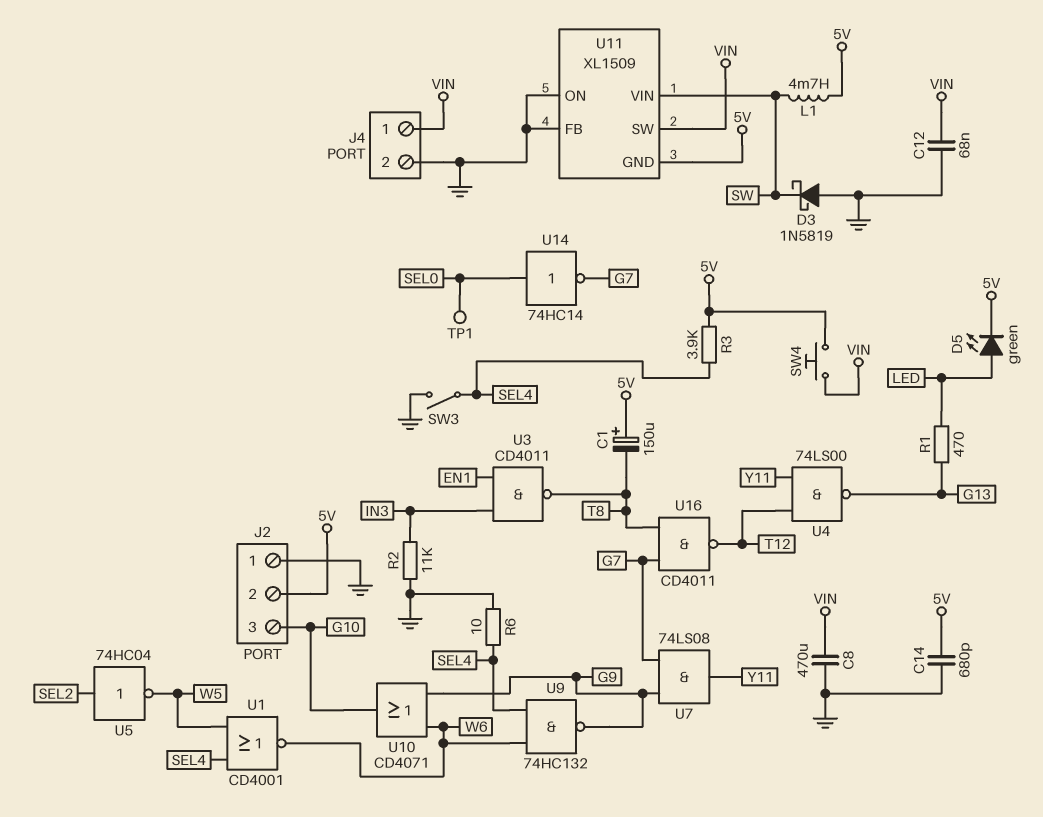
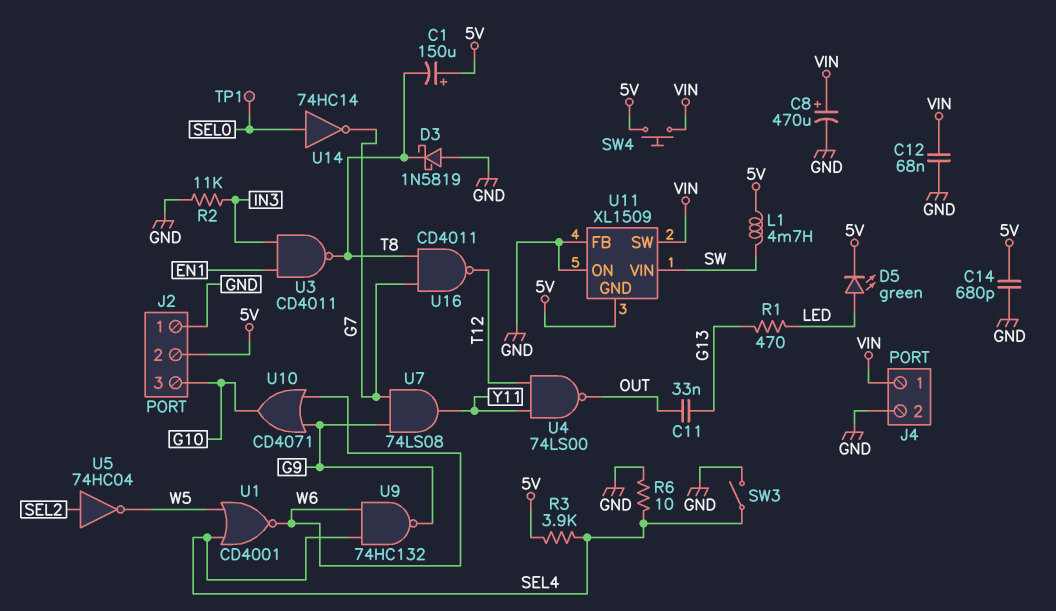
C8: 470uF (GND, VIN) -> 470uF (plus VIN, minus GND)
C11: none -> 33nF (G13, OUT)
D3: schottky 1N5819 (A GND, K SW) -> schottky 1N5819 (A GND, K T8)
U4: NAND 74LS00 (in T12, in Y11, out G13) -> NAND 74LS00 (in T12, in Y11, out OUT)

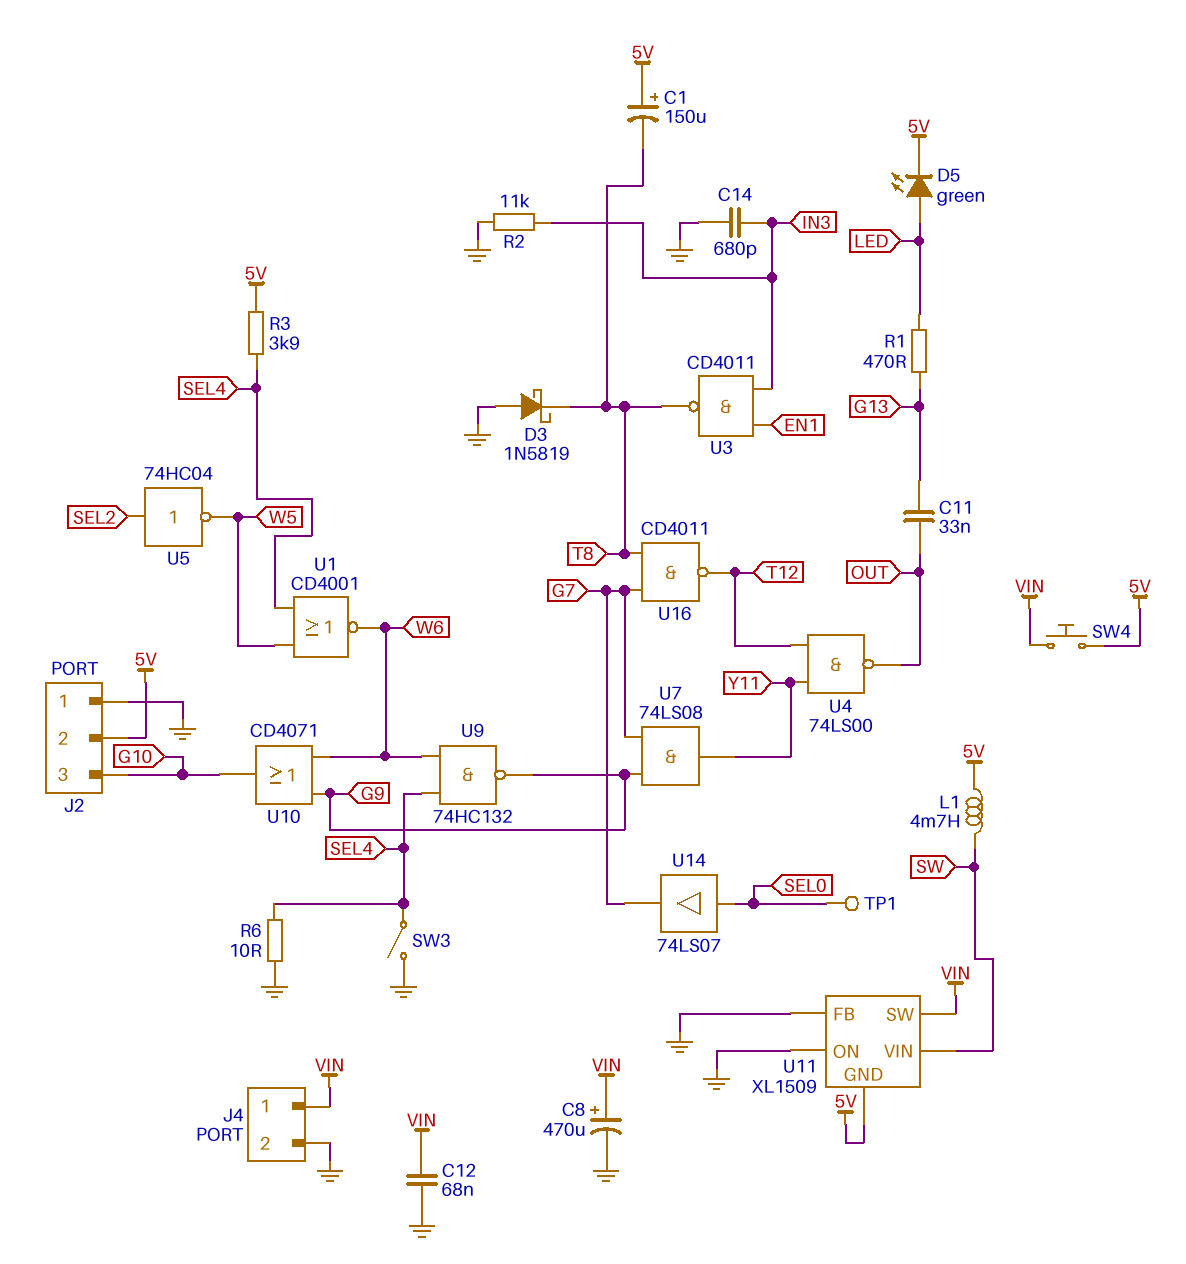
C14: 680pF (5V, GND) -> 680pF (GND, IN3)
U14: NOT 74HC14 (in SEL0, out G7) -> buffer 74LS07 (in SEL0, out G7)

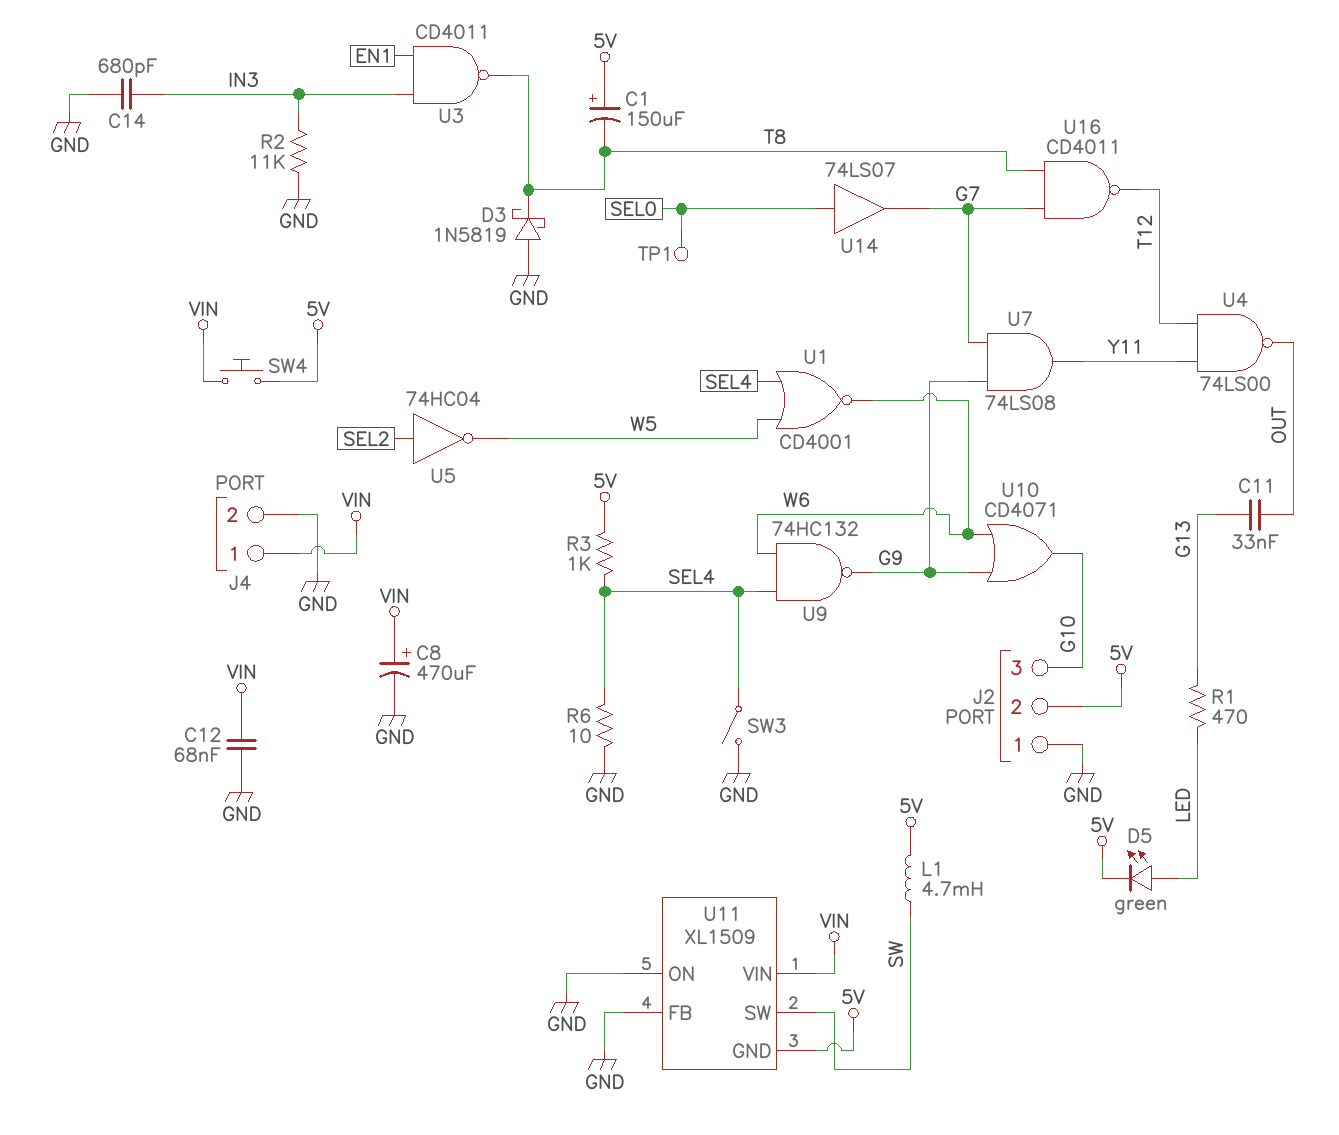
R3: 3.9k (5V, SEL4) -> 1k (5V, SEL4)
U11 pin SW: VIN -> SW
U11 pin VIN: SW -> VIN

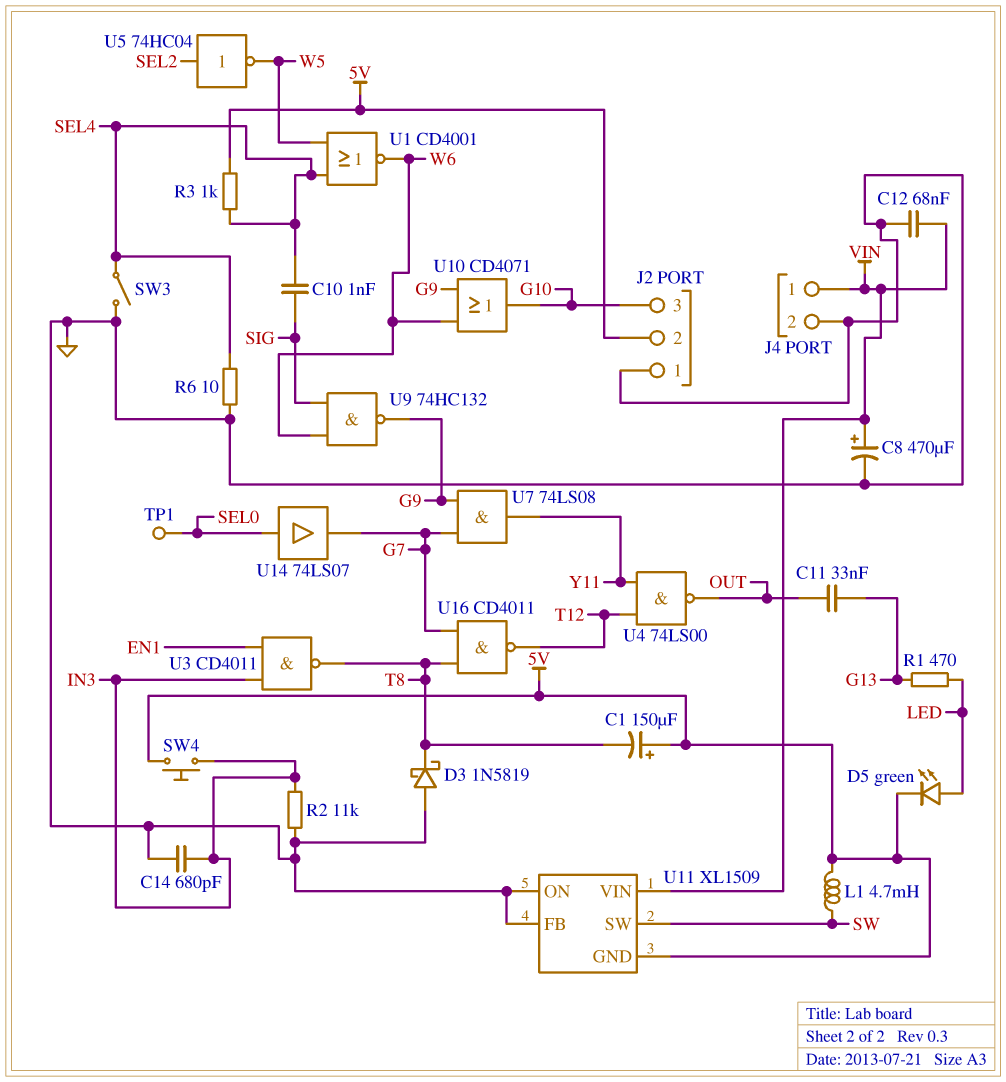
C10: none -> 1nF (SEL4, SIG)
SW4: button (5V, VIN) -> button (5V, IN3)
U9: NAND 74HC132 (in SEL4, in W6, out G9) -> NAND 74HC132 (in SIG, in W6, out G9)

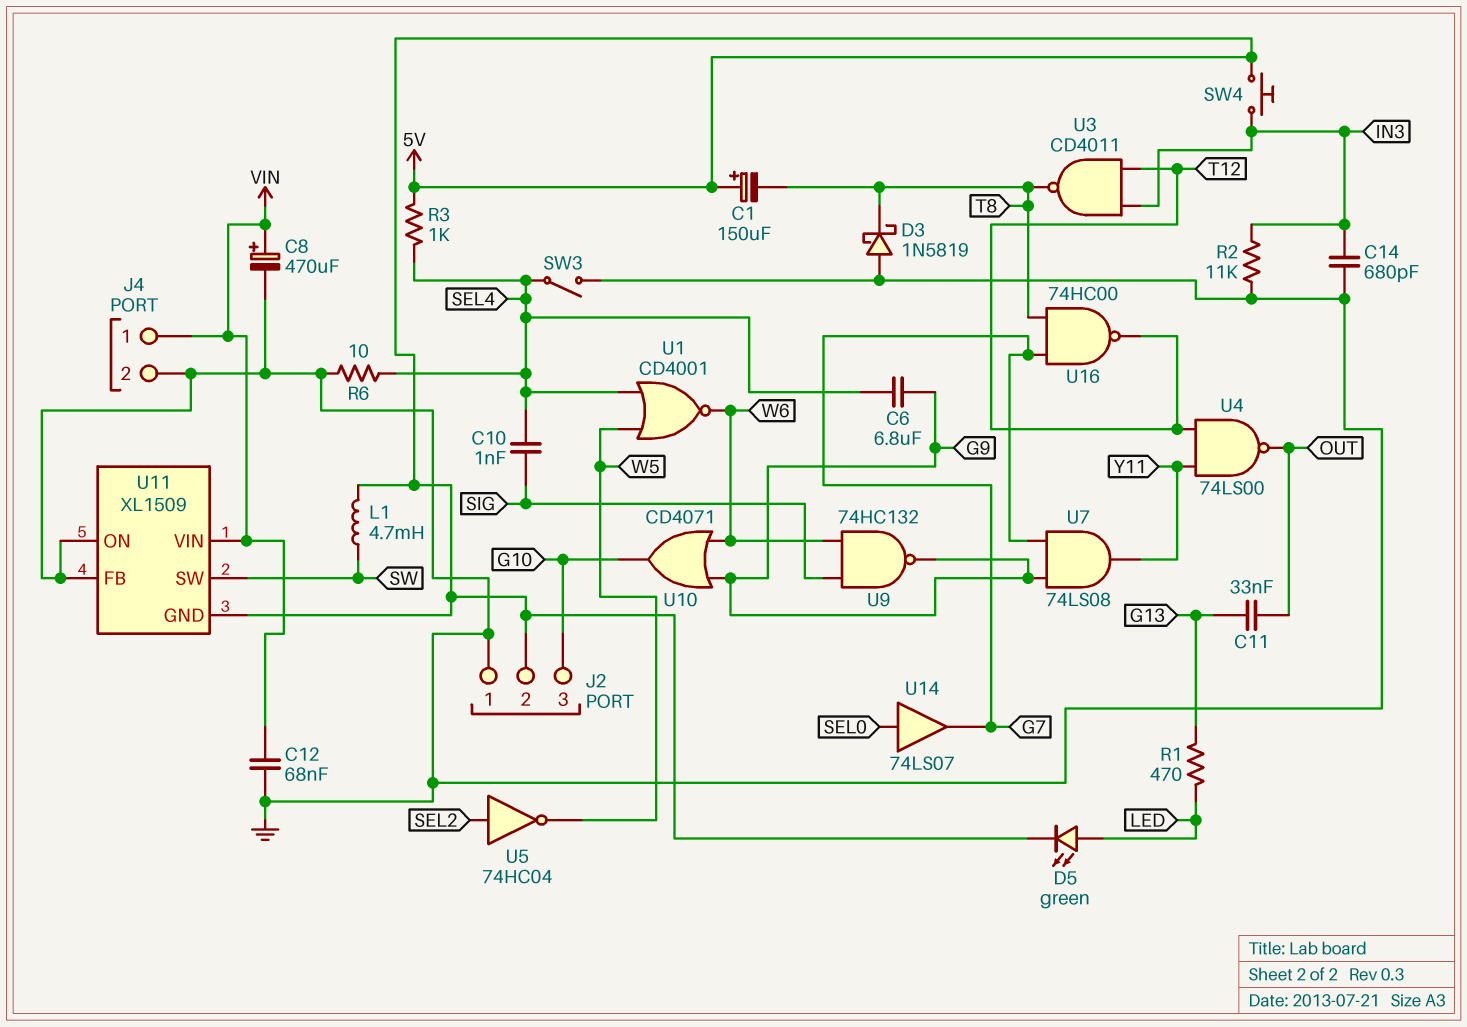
C6: none -> 6.8uF (G9, SEL4)
TP1: test point (SEL0) -> none
U3: NAND CD4011 (in EN1, in IN3, out T8) -> NAND CD4011 (in IN3, in T12, out T8)
U16: NAND CD4011 (in G7, in T8, out T12) -> NAND 74HC00 (in G7, in T8, out T12)

